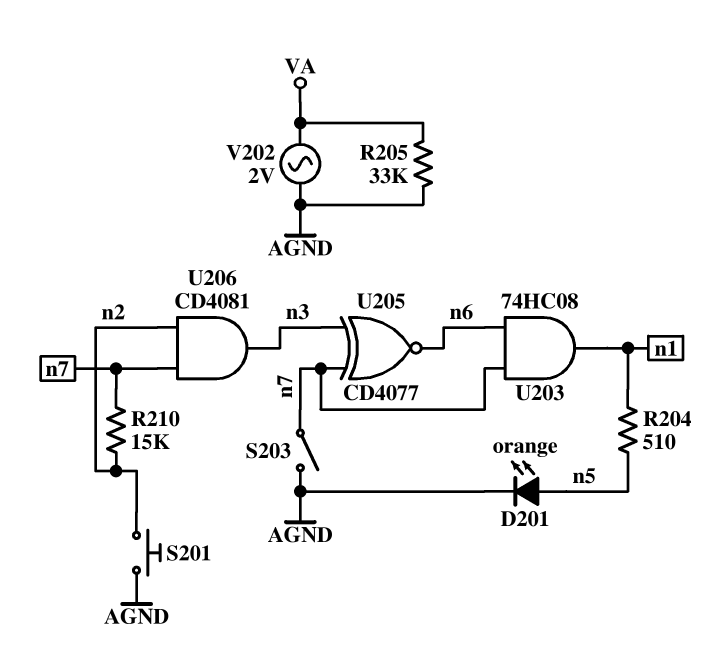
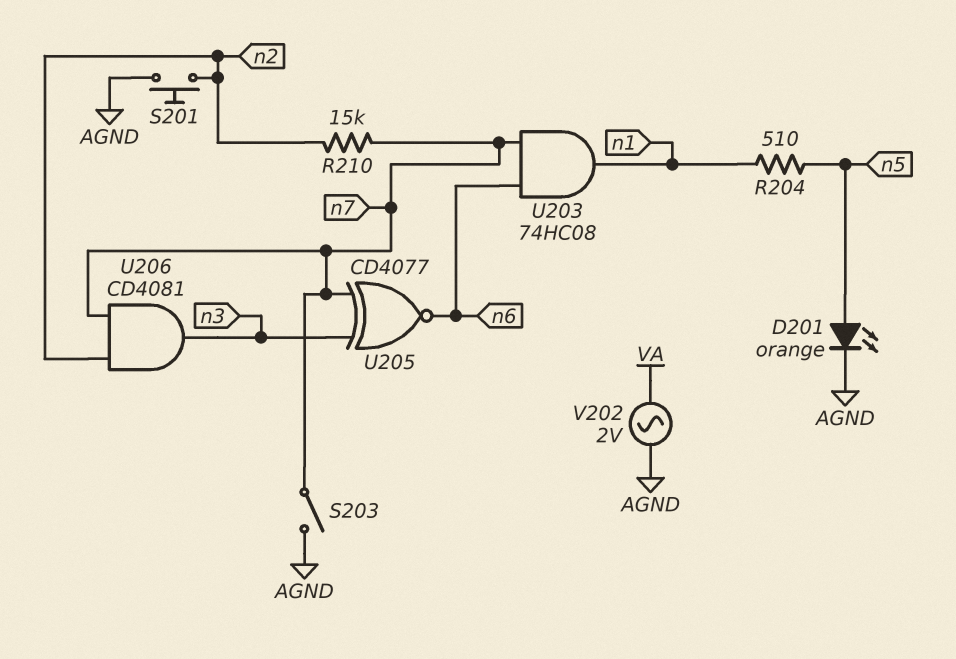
R205: 33k (AGND, VA) -> none

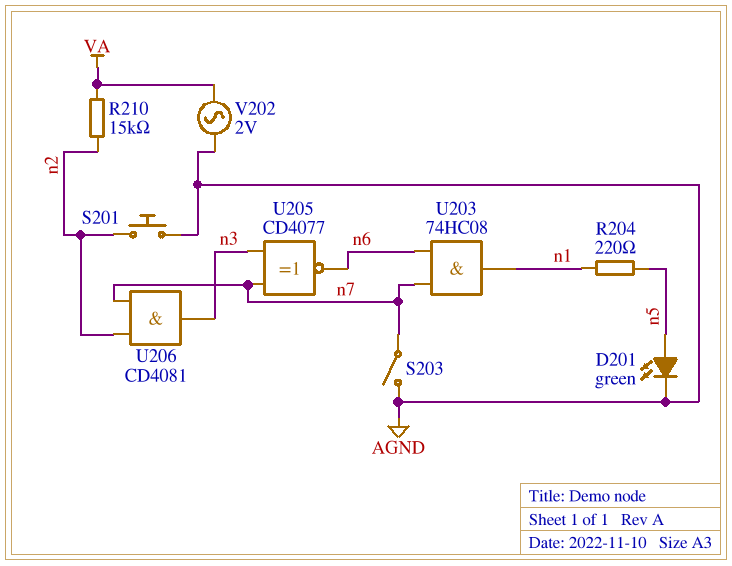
D201: LED orange (A n5, K AGND) -> LED green (A n5, K AGND)
R204: 510 (n1, n5) -> 220 (n1, n5)
R210: 15k (n2, n7) -> 15k (VA, n2)

